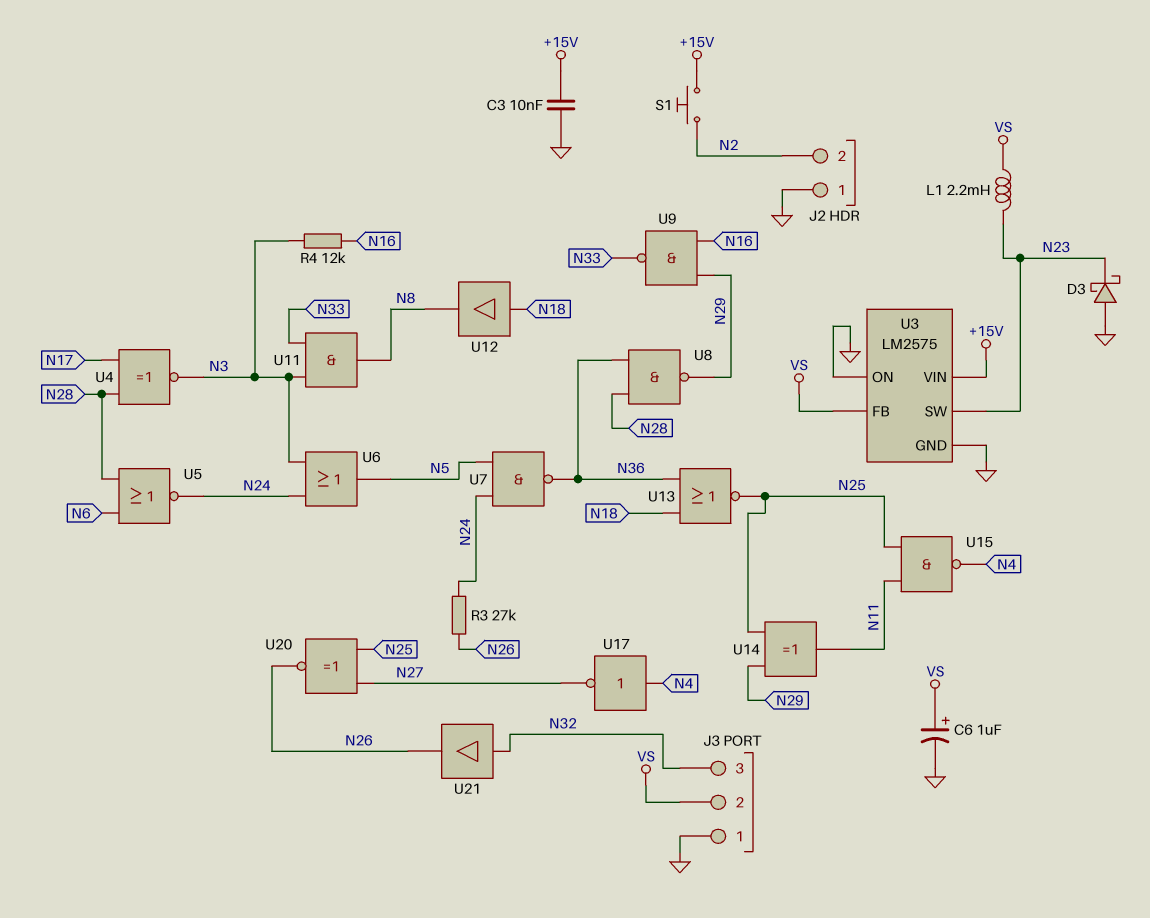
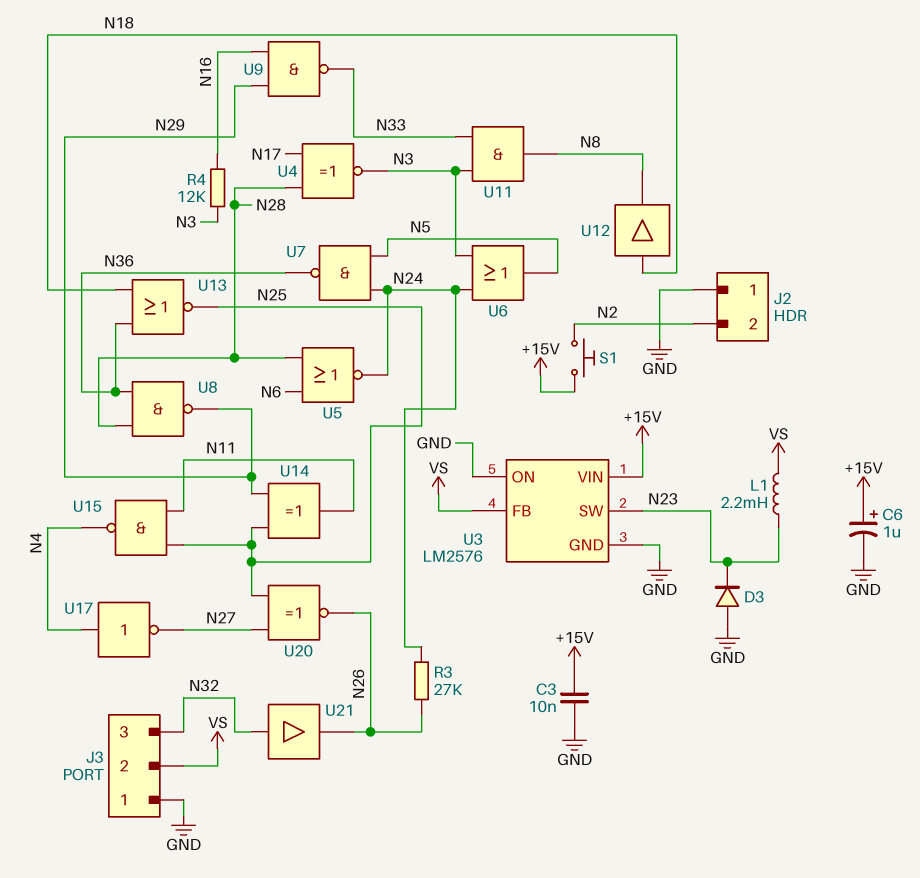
C6: 1uF (plus VS, minus GND) -> 1uF (plus +15V, minus GND)
D3: schottky (A GND, K N23) -> diode (A GND, K N23)
U3: LM2575 -> LM2576

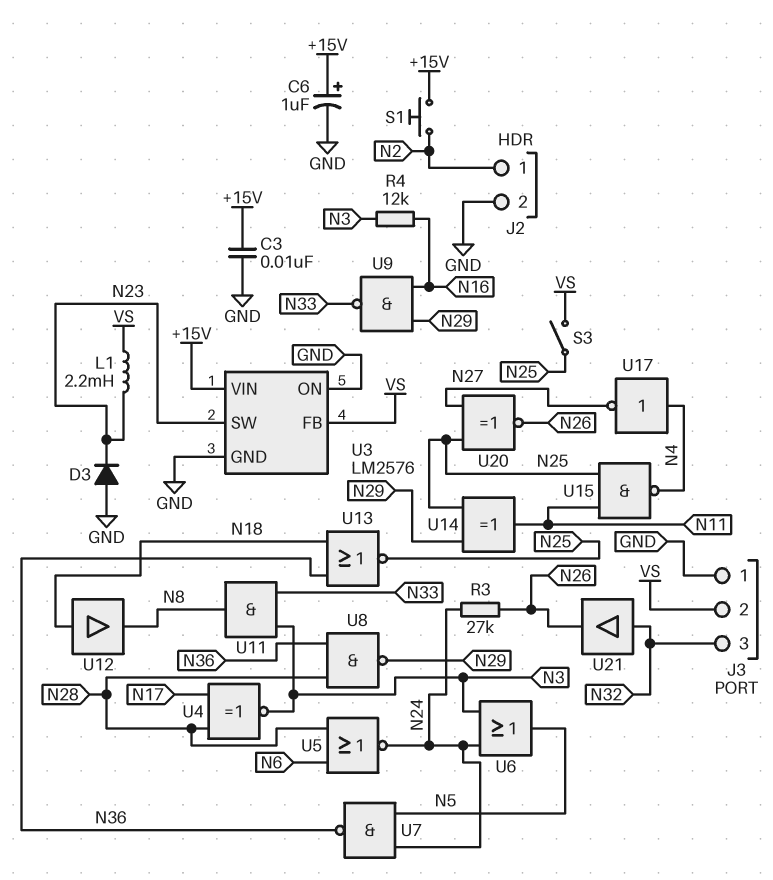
J2 pin 1: GND -> N2
J2 pin 2: N2 -> GND
S3: none -> switch (N25, VS)

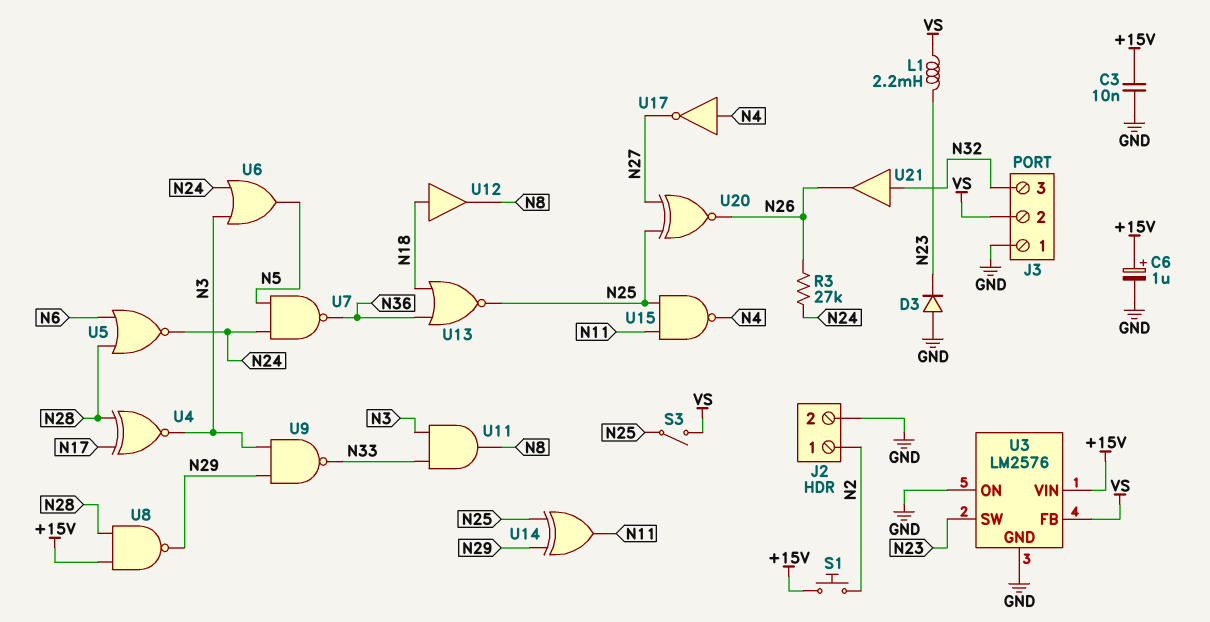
R4: 12k (N3, N16) -> none
U8: NAND (in N28, in N36, out N29) -> NAND (in +15V, in N28, out N29)
U9: NAND (in N16, in N29, out N33) -> NAND (in N3, in N29, out N33)

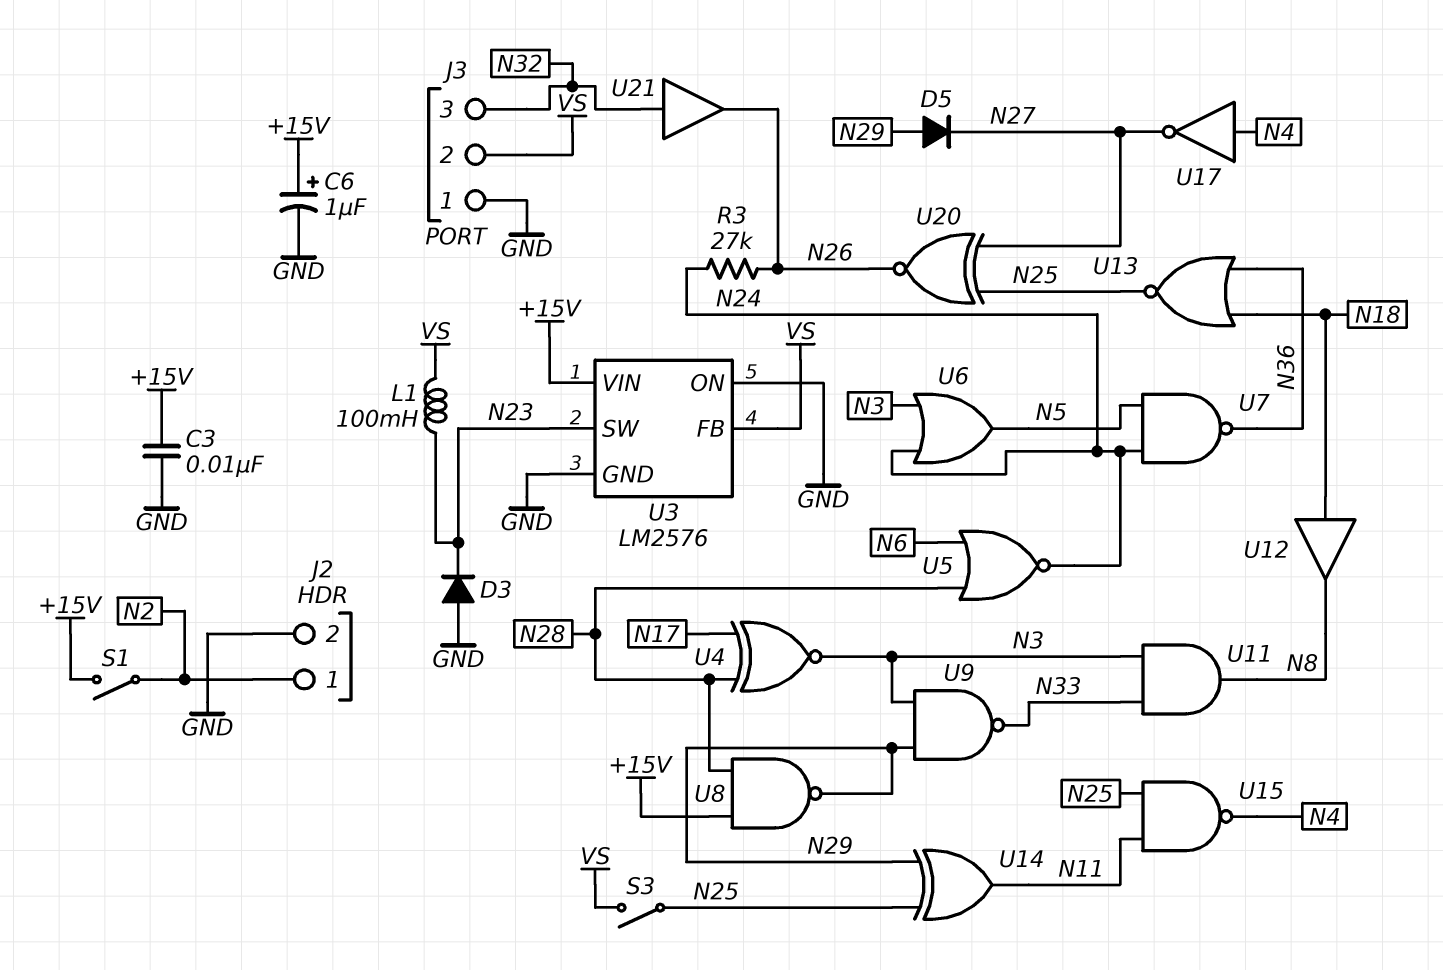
D5: none -> diode (A N29, K N27)
L1: 2.2mH (N23, VS) -> 100mH (N23, VS)
S1: button (+15V, N2) -> switch (+15V, N2)

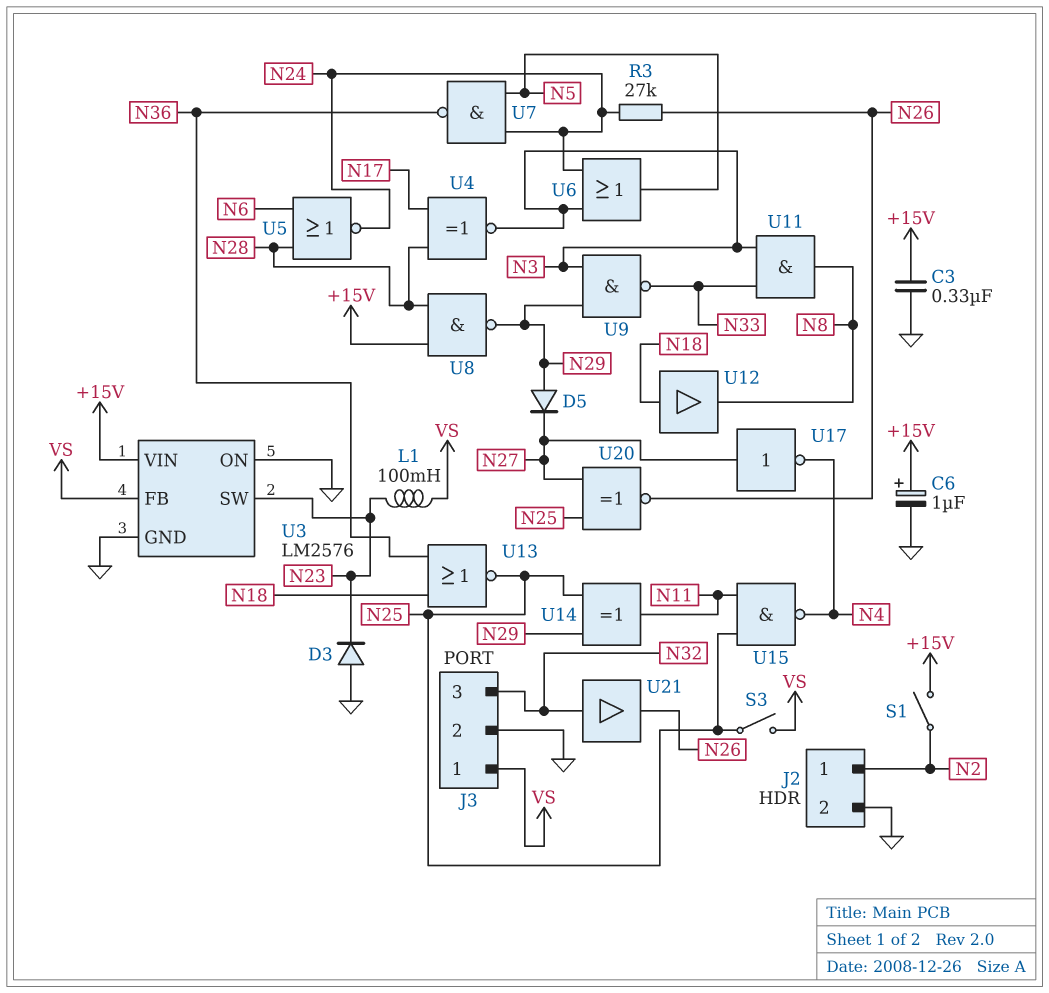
C3: 10nF (+15V, GND) -> 330nF (+15V, GND)
J3 pin 1: GND -> VS
J3 pin 2: VS -> GND
U17: NOT (in N4, out N27) -> NOT (in N27, out N4)

